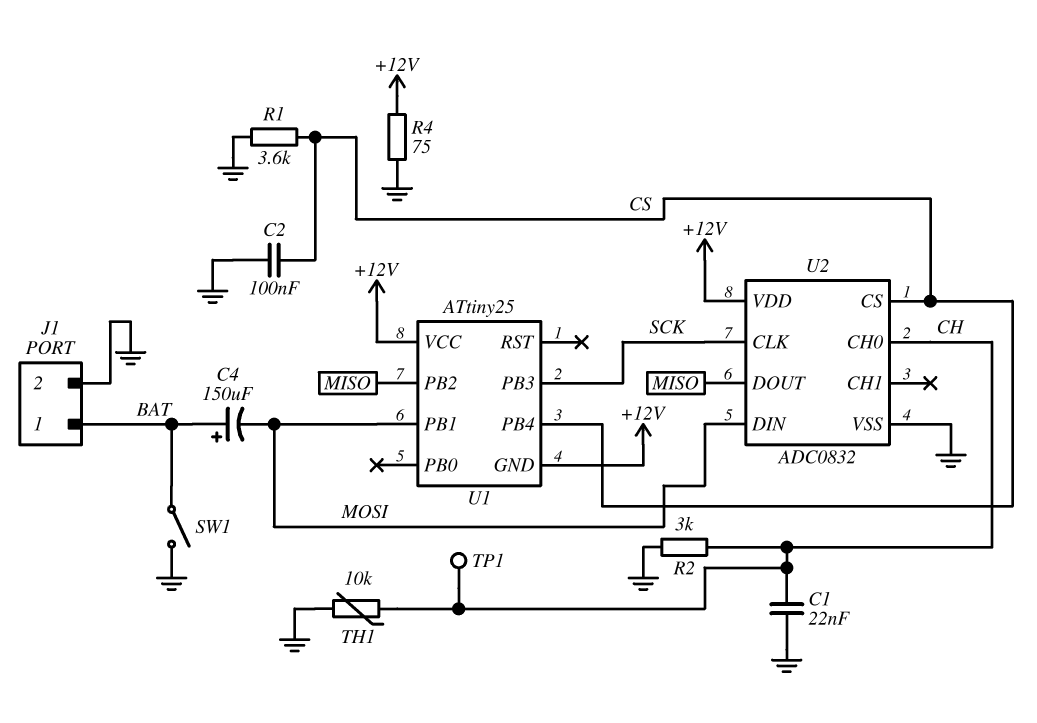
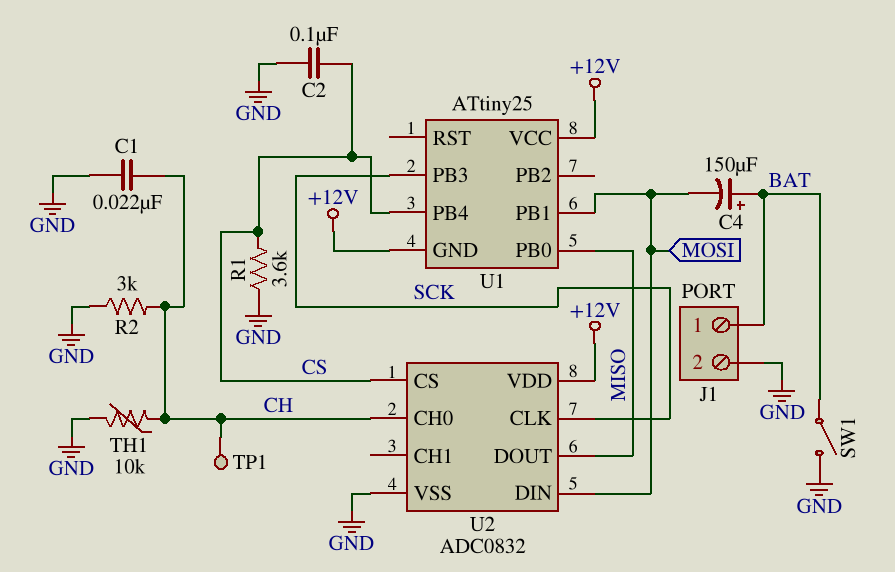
R4: 75 (+12V, GND) -> none
U1 pin PB0: none -> MISO
U1 pin PB2: MISO -> none

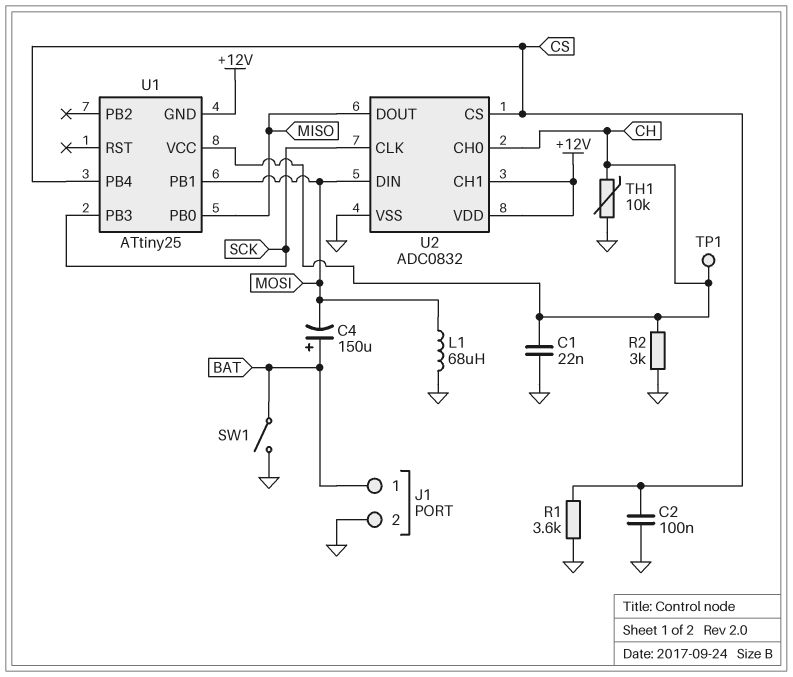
L1: none -> 68uH (GND, MOSI)
U1 pin VCC: +12V -> CH
U2 pin CH1: none -> +12V

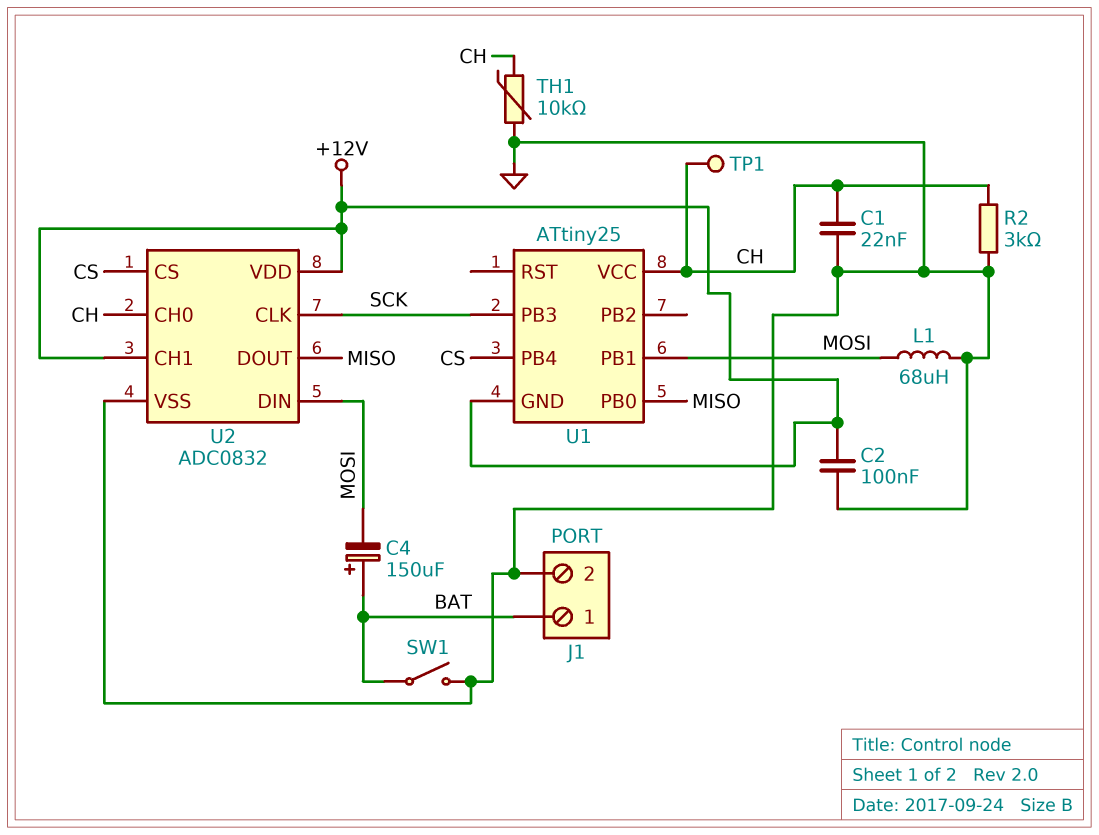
C2: 100nF (CS, GND) -> 100nF (+12V, GND)
R1: 3.6k (CS, GND) -> none

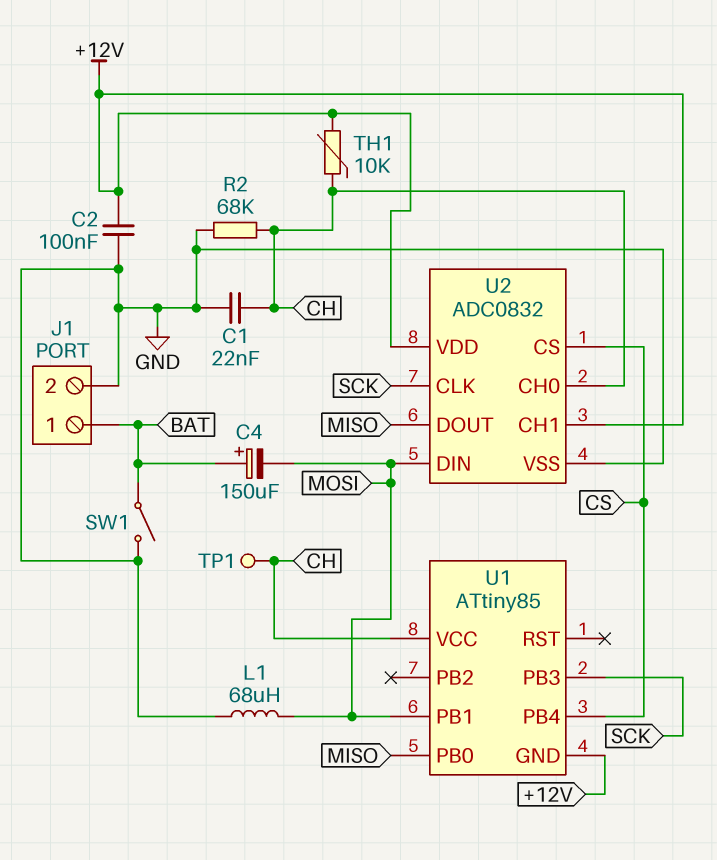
R2: 3k (CH, GND) -> 68k (CH, GND)
TH1: 10k (CH, GND) -> 10k (+12V, CH)
U1: ATtiny25 -> ATtiny85

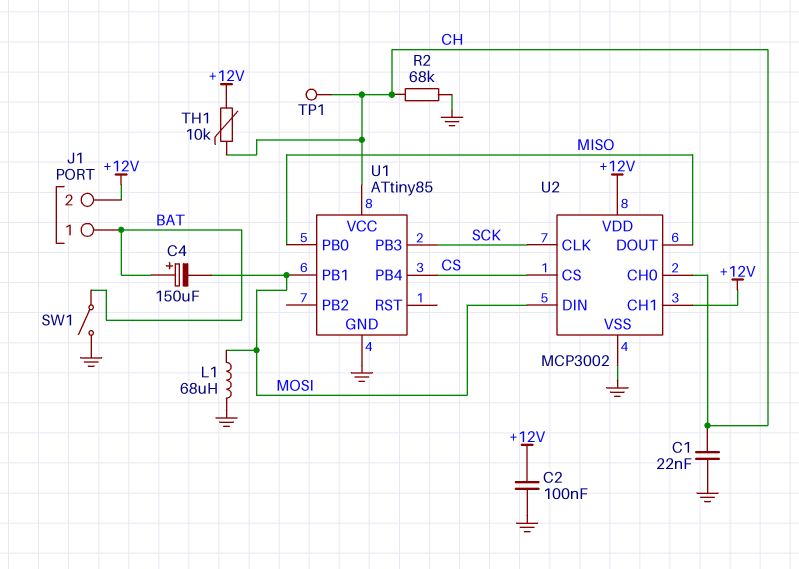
J1 pin 2: GND -> +12V
U1 pin GND: +12V -> GND
U2: ADC0832 -> MCP3002

